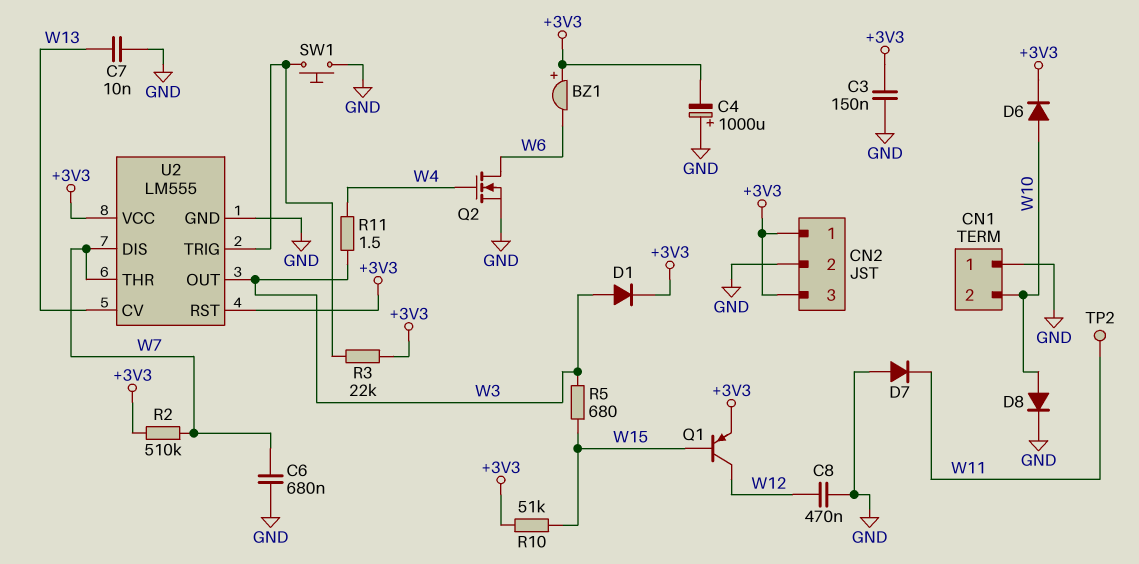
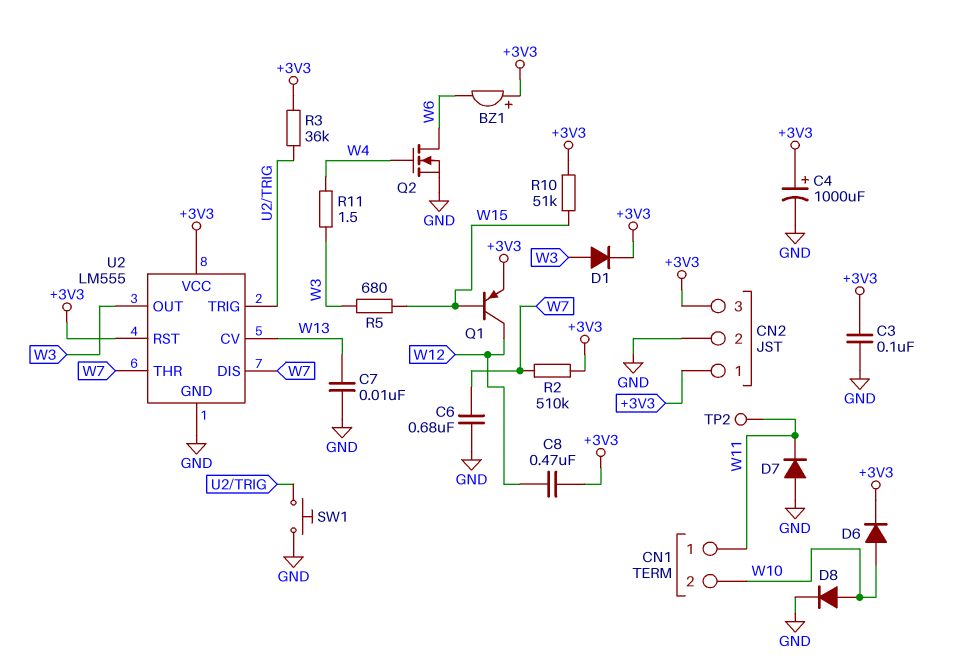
C3: 150nF (+3V3, GND) -> 100nF (+3V3, GND)
C4: 1000uF (plus GND, minus +3V3) -> 1000uF (plus +3V3, minus GND)
C8: 470nF (GND, W12) -> 470nF (+3V3, W12)
CN1 pin 1: GND -> W11
R3: 22k (+3V3, U2/TRIG) -> 36k (+3V3, U2/TRIG)

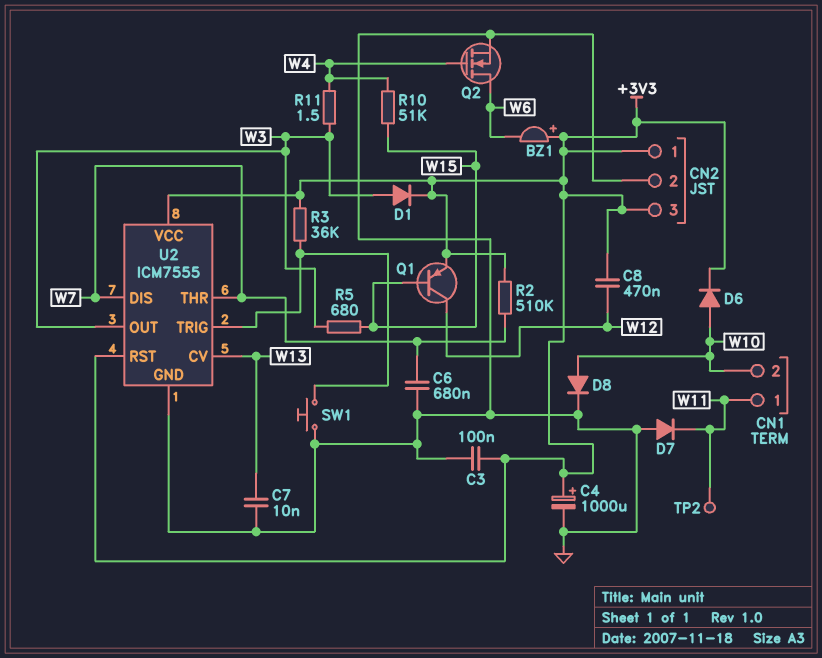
R10: 51k (+3V3, W15) -> 51k (W4, W15)
U2: LM555 -> ICM7555

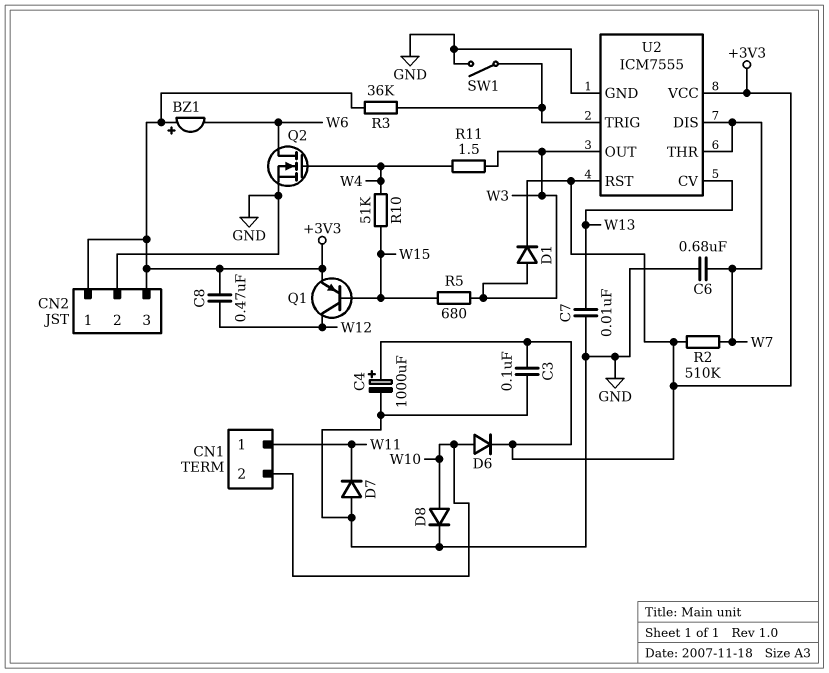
SW1: button (GND, U2/TRIG) -> switch (GND, U2/TRIG)
TP2: test point (W11) -> none

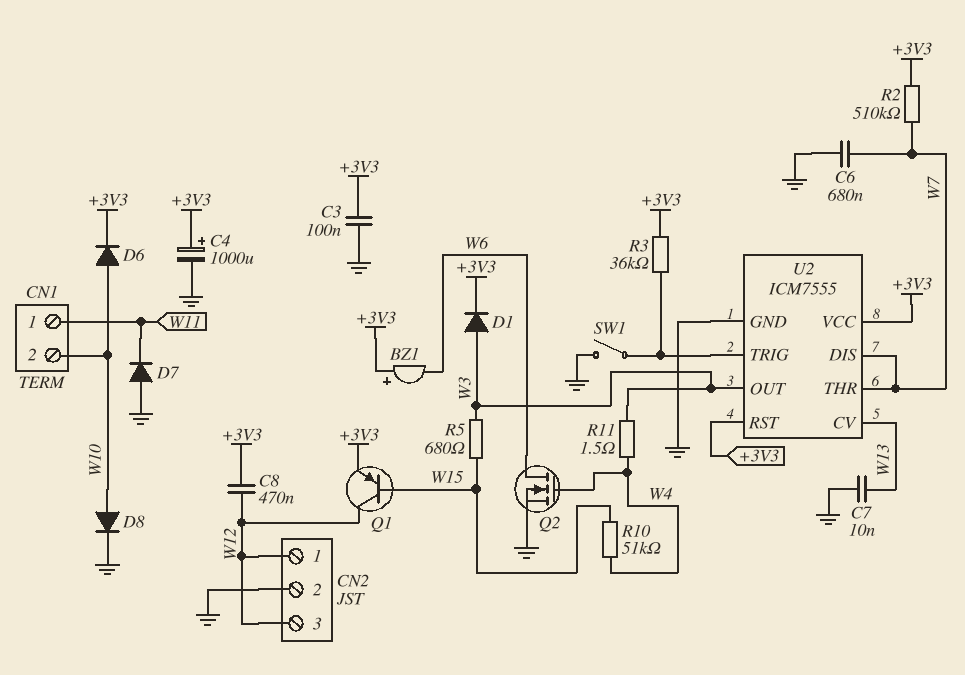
CN2 pin 1: +3V3 -> W12
CN2 pin 3: +3V3 -> W12

